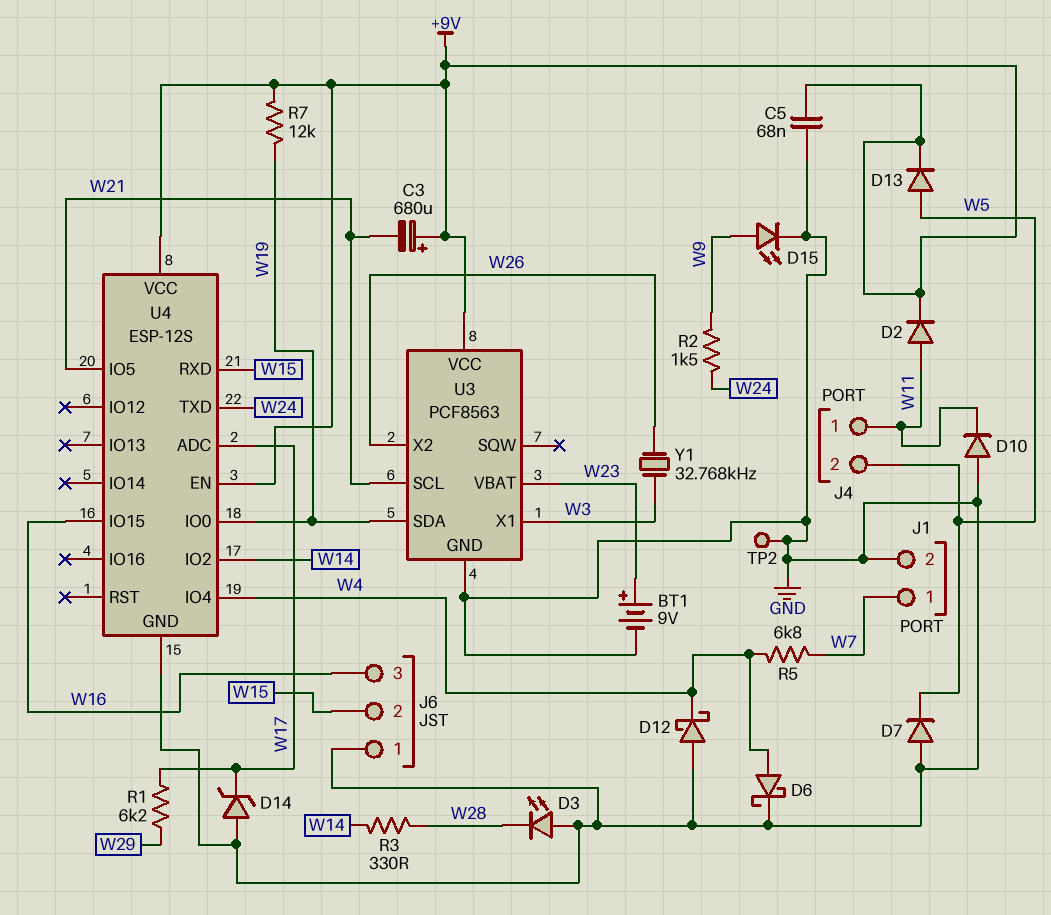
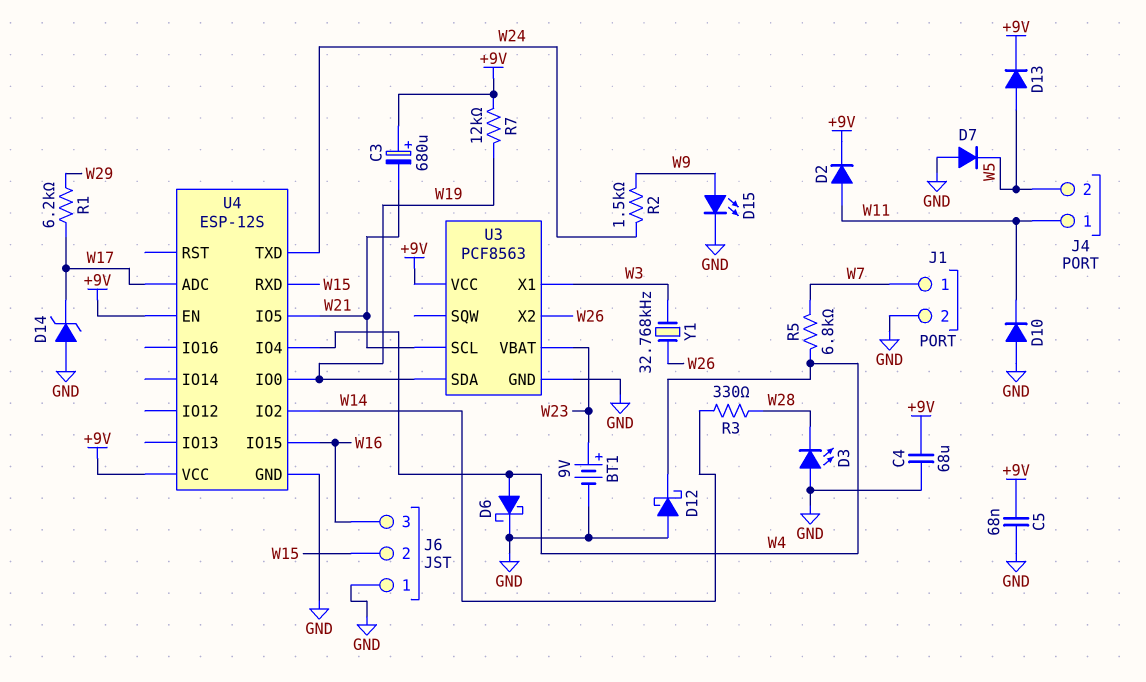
C4: none -> 68uF (+9V, GND)
TP2: test point (GND) -> none

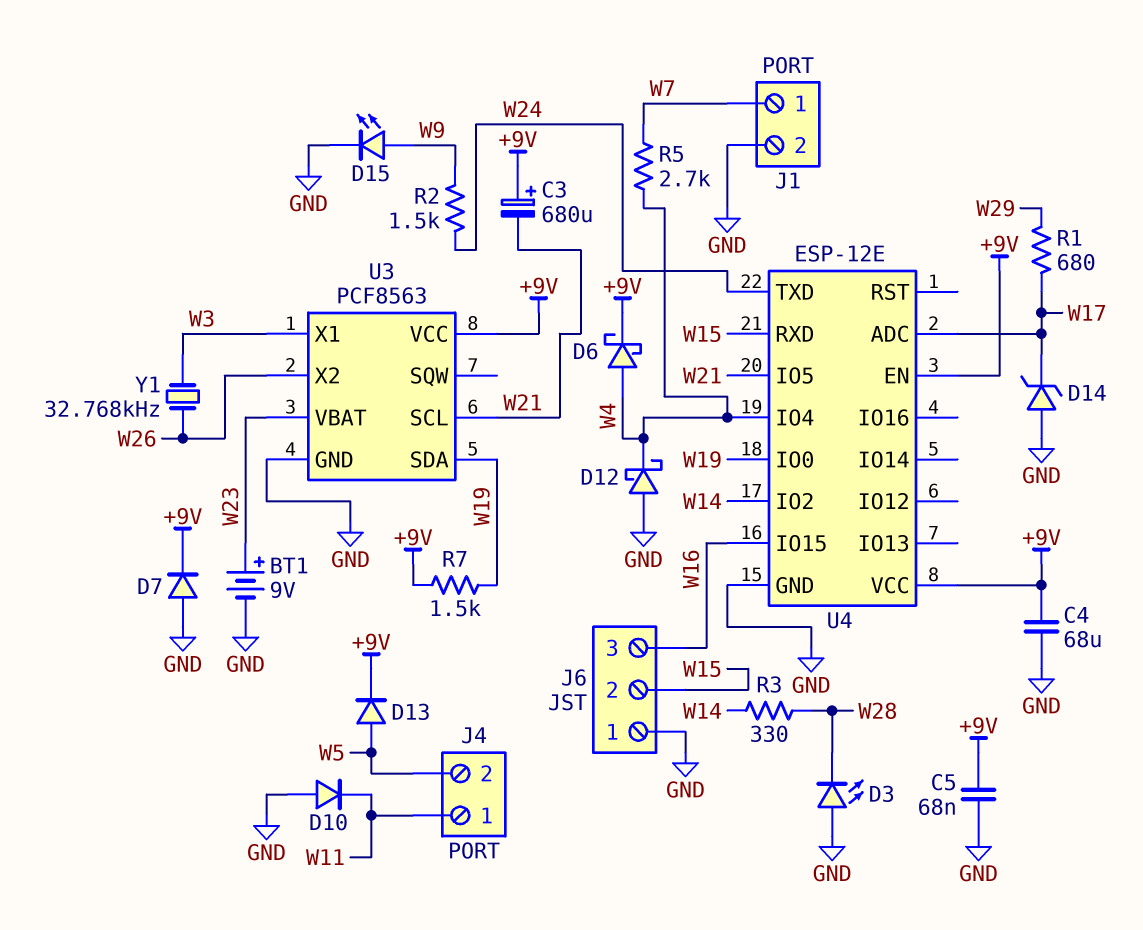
D2: diode (A W11, K +9V) -> none
D6: schottky (A W4, K GND) -> schottky (A W4, K +9V)
D7: diode (A GND, K W5) -> diode (A GND, K +9V)
R1: 6.2k (W17, W29) -> 680 (W17, W29)
R5: 6.8k (W4, W7) -> 2.7k (W4, W7)
R7: 12k (+9V, W19) -> 1.5k (+9V, W19)
U4: ESP-12S -> ESP-12E

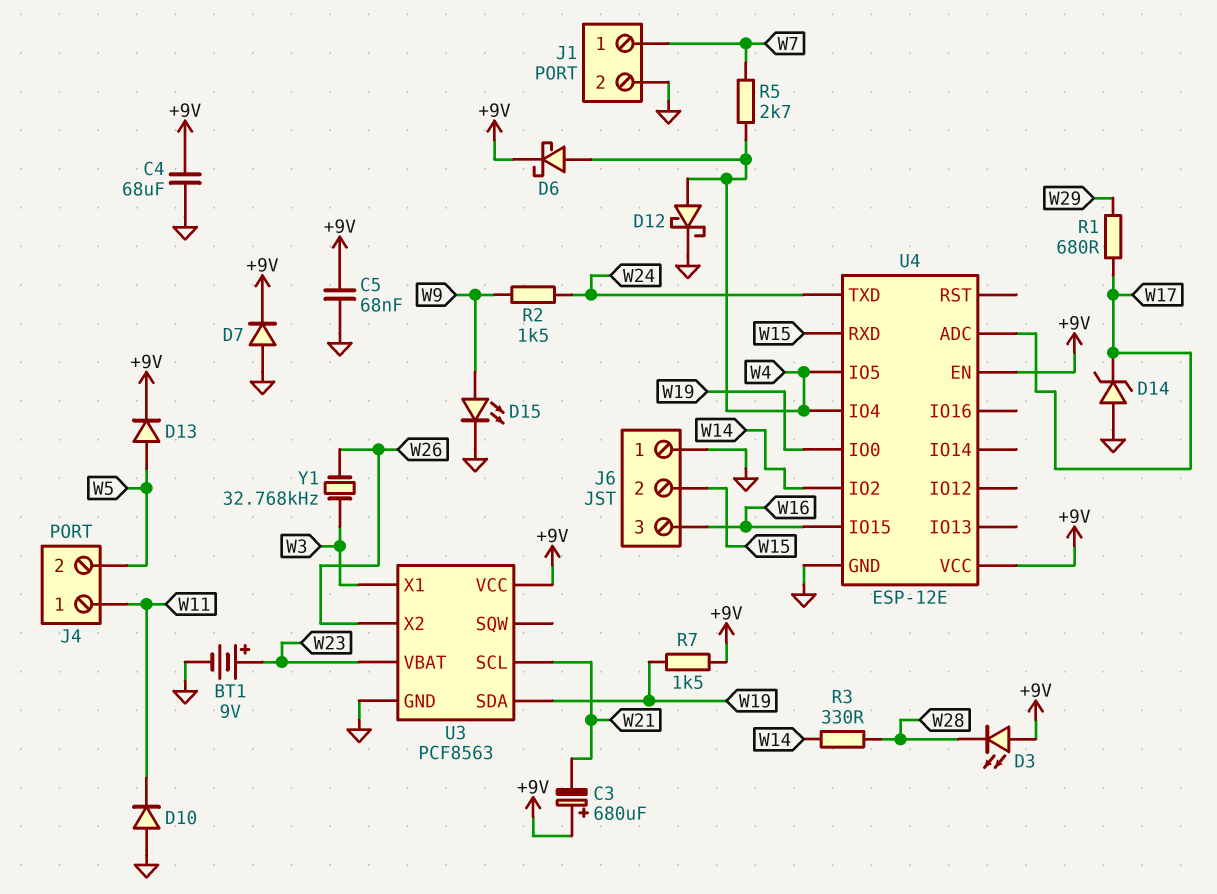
D3: LED (A GND, K W28) -> LED (A +9V, K W28)
D12: schottky (A GND, K W4) -> schottky (A W4, K GND)
U4 pin IO5: W21 -> W4

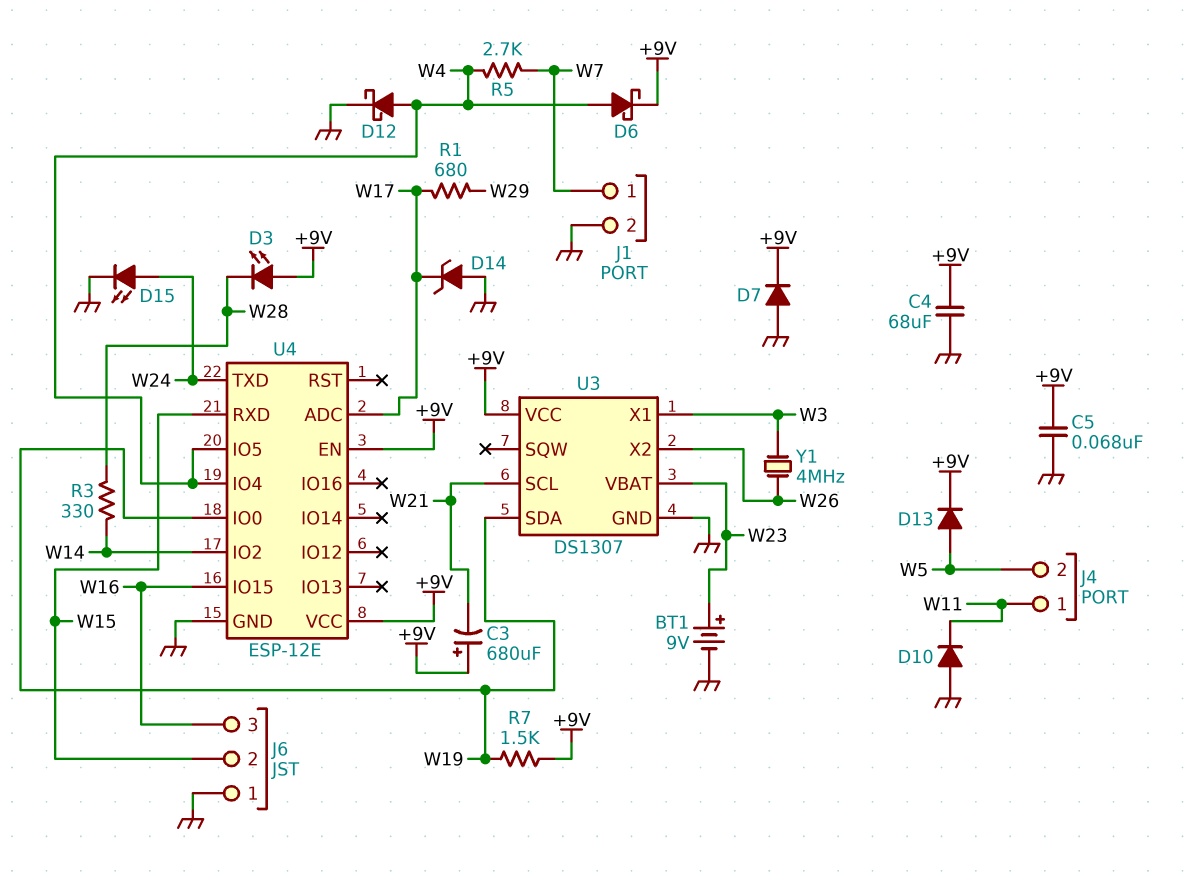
D15: LED (A W9, K GND) -> LED (A W24, K GND)
R2: 1.5k (W9, W24) -> none
U3: PCF8563 -> DS1307
Y1: 32.768kHz (W3, W26) -> 4MHz (W3, W26)

